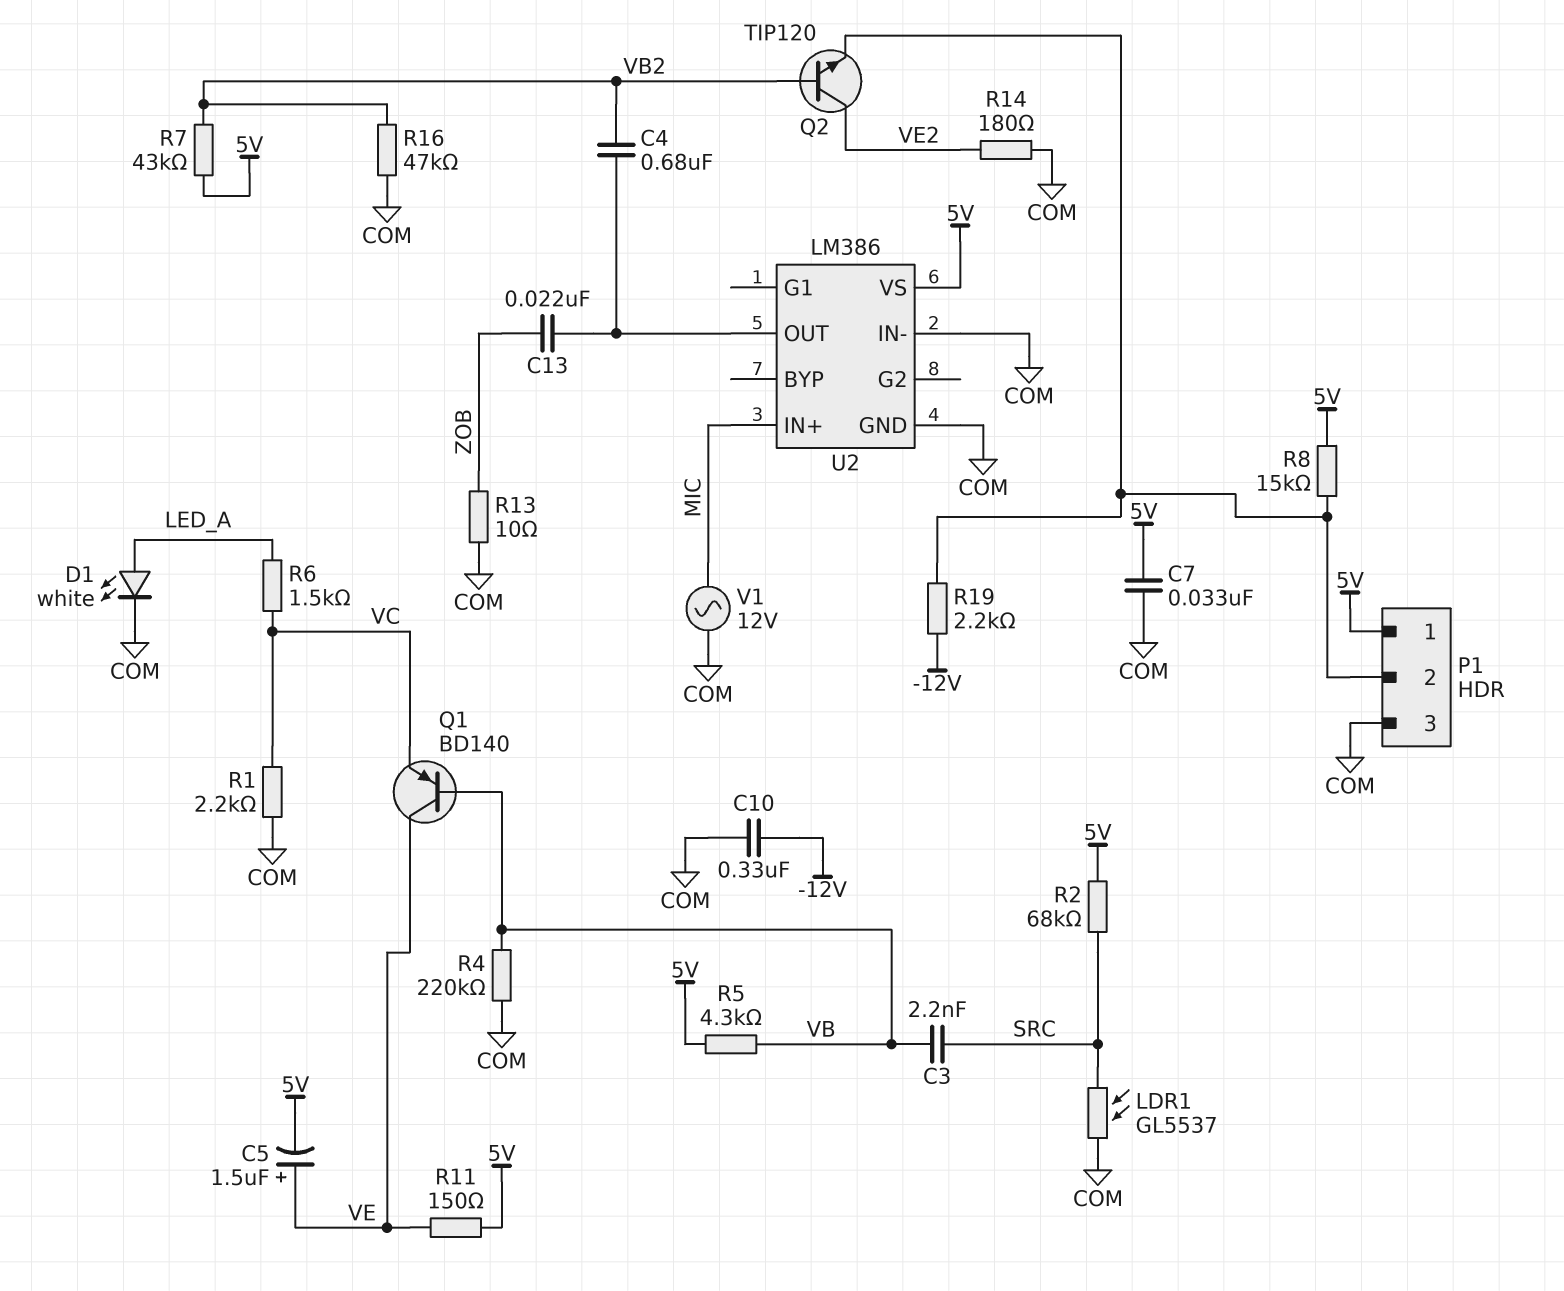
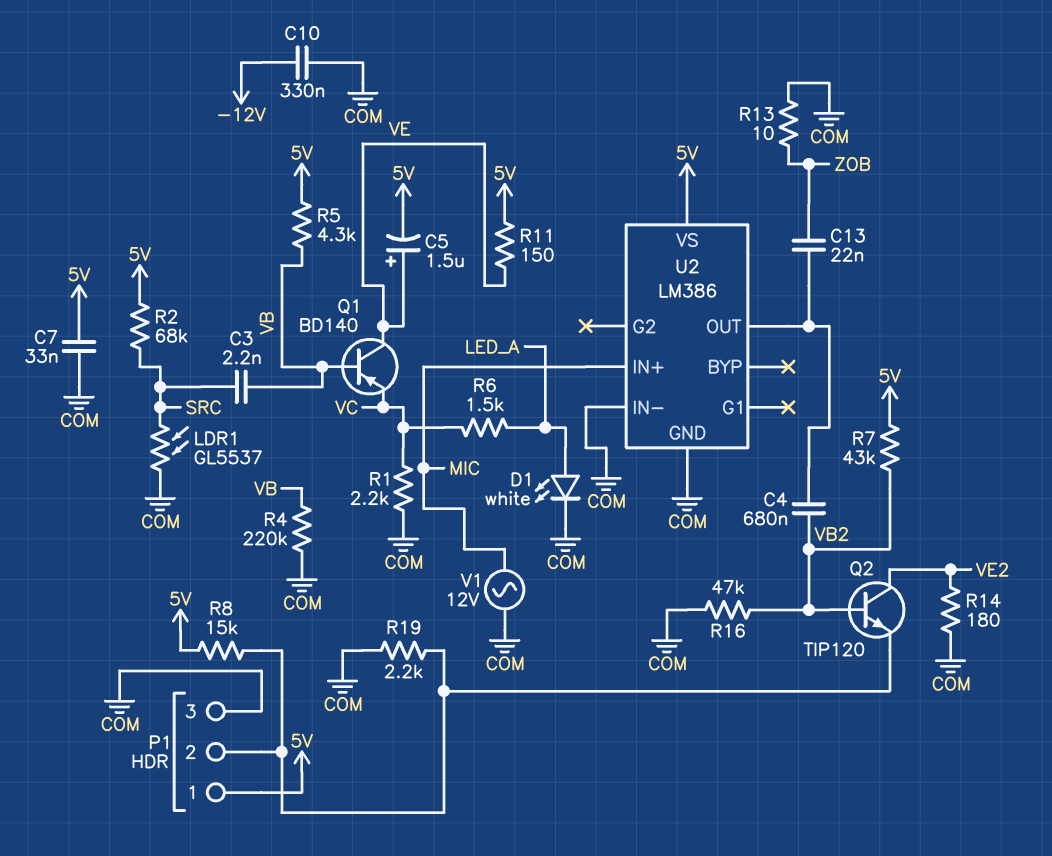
R19: 2.2k (-12V, P1/2) -> 2.2k (COM, P1/2)

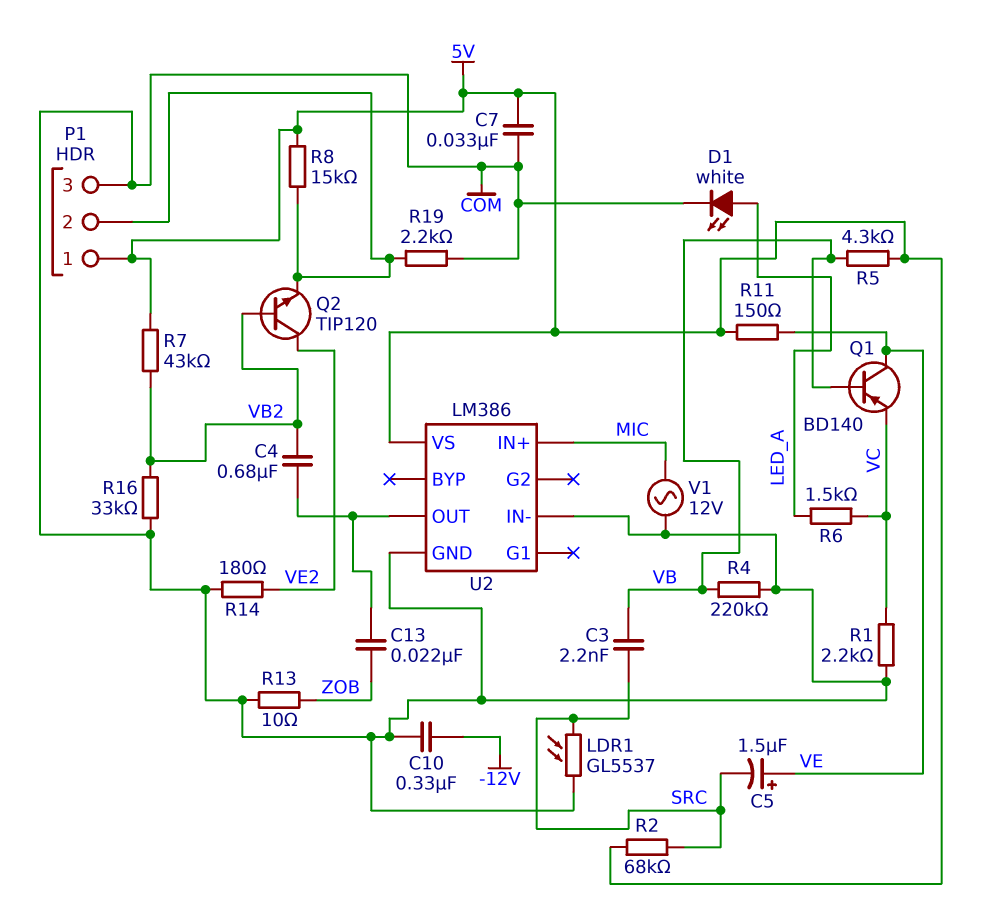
C5: 1.5uF (plus VE, minus 5V) -> 1.5uF (plus VE, minus SRC)
R16: 47k (COM, VB2) -> 33k (COM, VB2)

